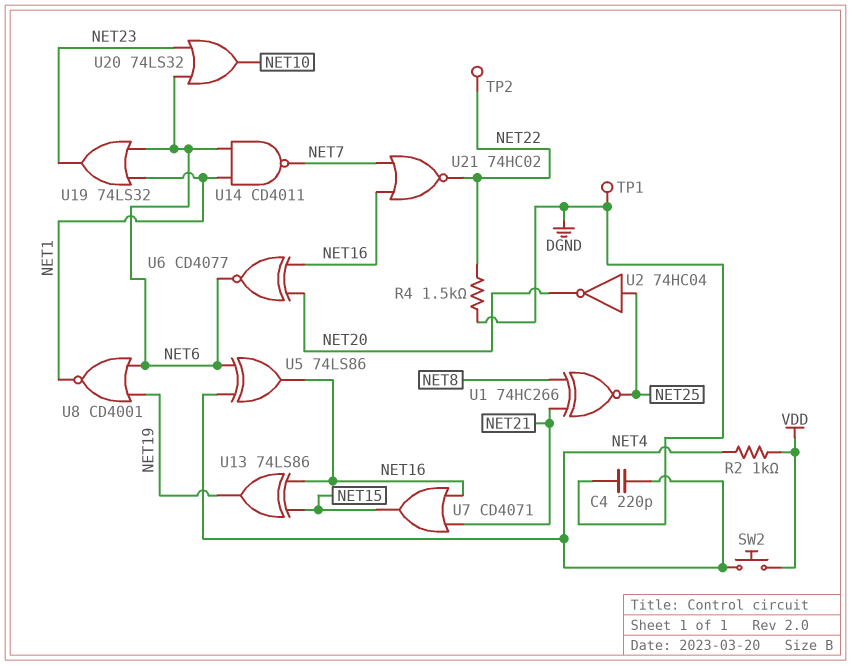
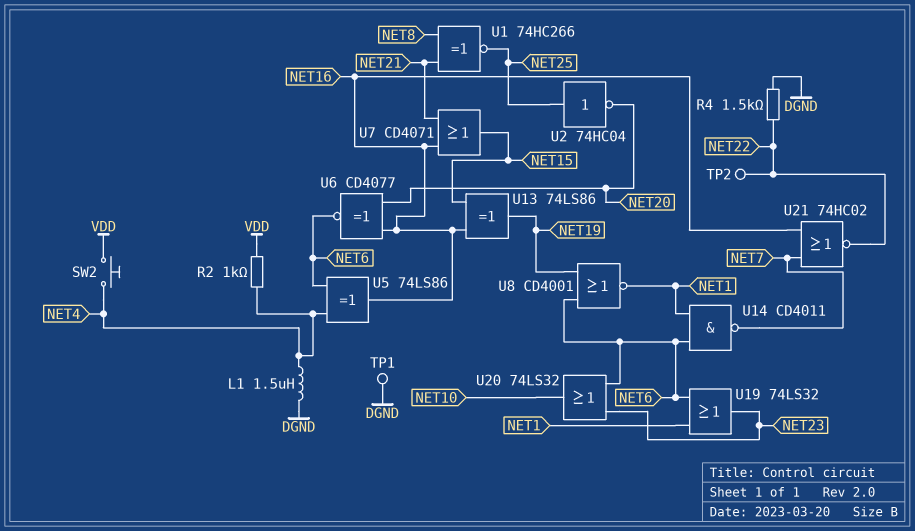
C4: 220pF (DGND, NET4) -> none
L1: none -> 1.5uH (DGND, NET4)

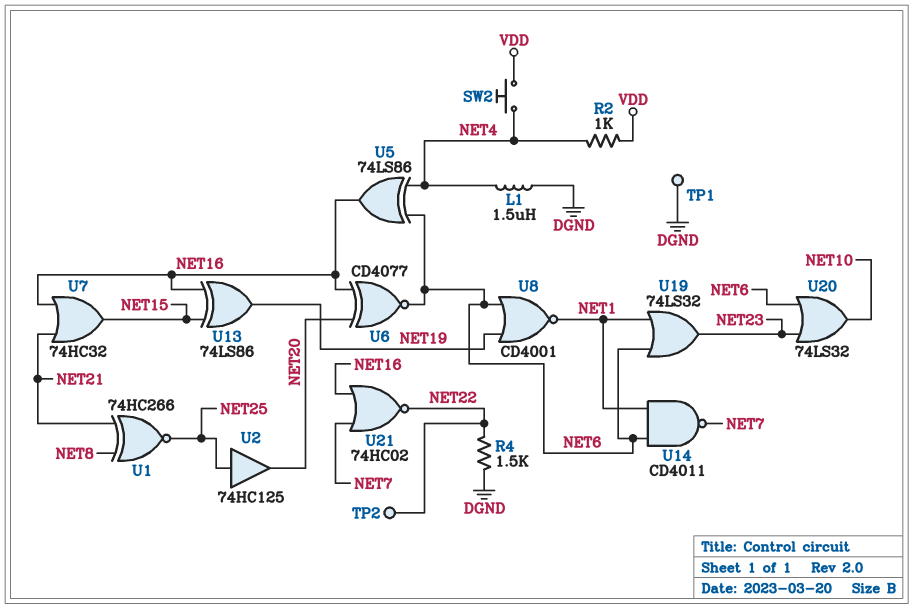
U2: NOT 74HC04 (in NET25, out NET20) -> buffer 74HC125 (in NET25, out NET20)
U7: OR CD4071 (in NET16, in NET21, out NET15) -> OR 74HC32 (in NET16, in NET21, out NET15)

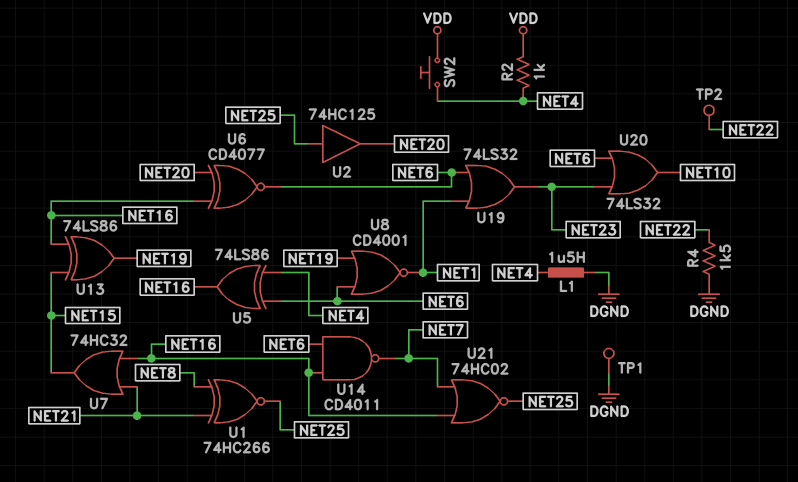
U14: NAND CD4011 (in NET1, in NET6, out NET7) -> NAND CD4011 (in NET6, in NET16, out NET7)
U21: NOR 74HC02 (in NET7, in NET16, out NET22) -> NOR 74HC02 (in NET7, in NET16, out NET25)

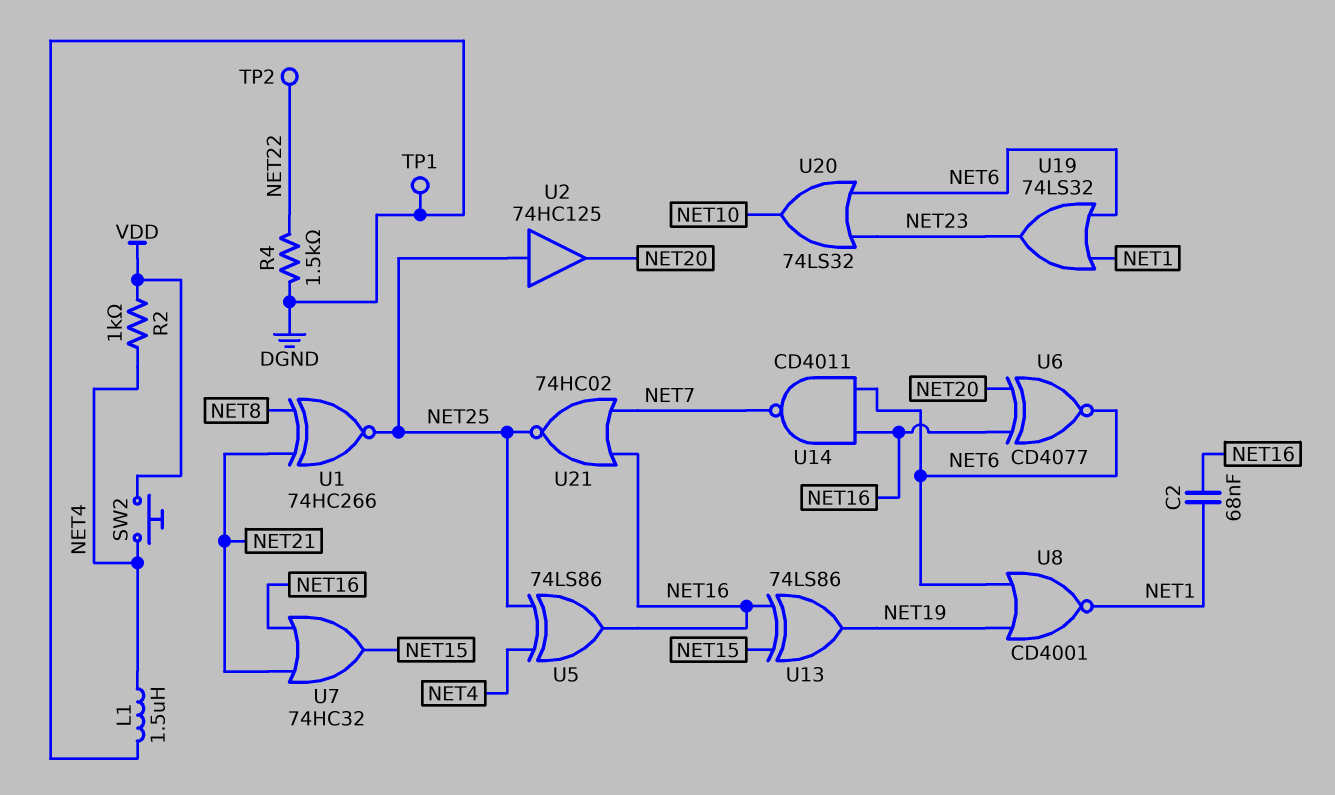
C2: none -> 68nF (NET1, NET16)
U5: XOR 74LS86 (in NET4, in NET6, out NET16) -> XOR 74LS86 (in NET4, in NET25, out NET16)

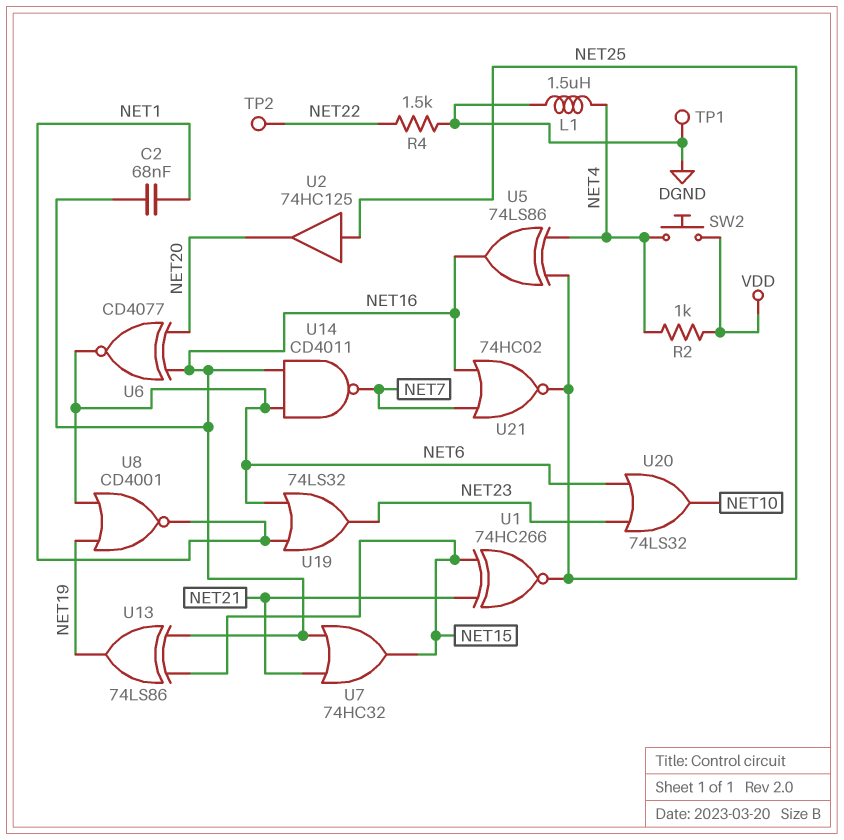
U1: XNOR 74HC266 (in NET8, in NET21, out NET25) -> XNOR 74HC266 (in NET15, in NET21, out NET25)

